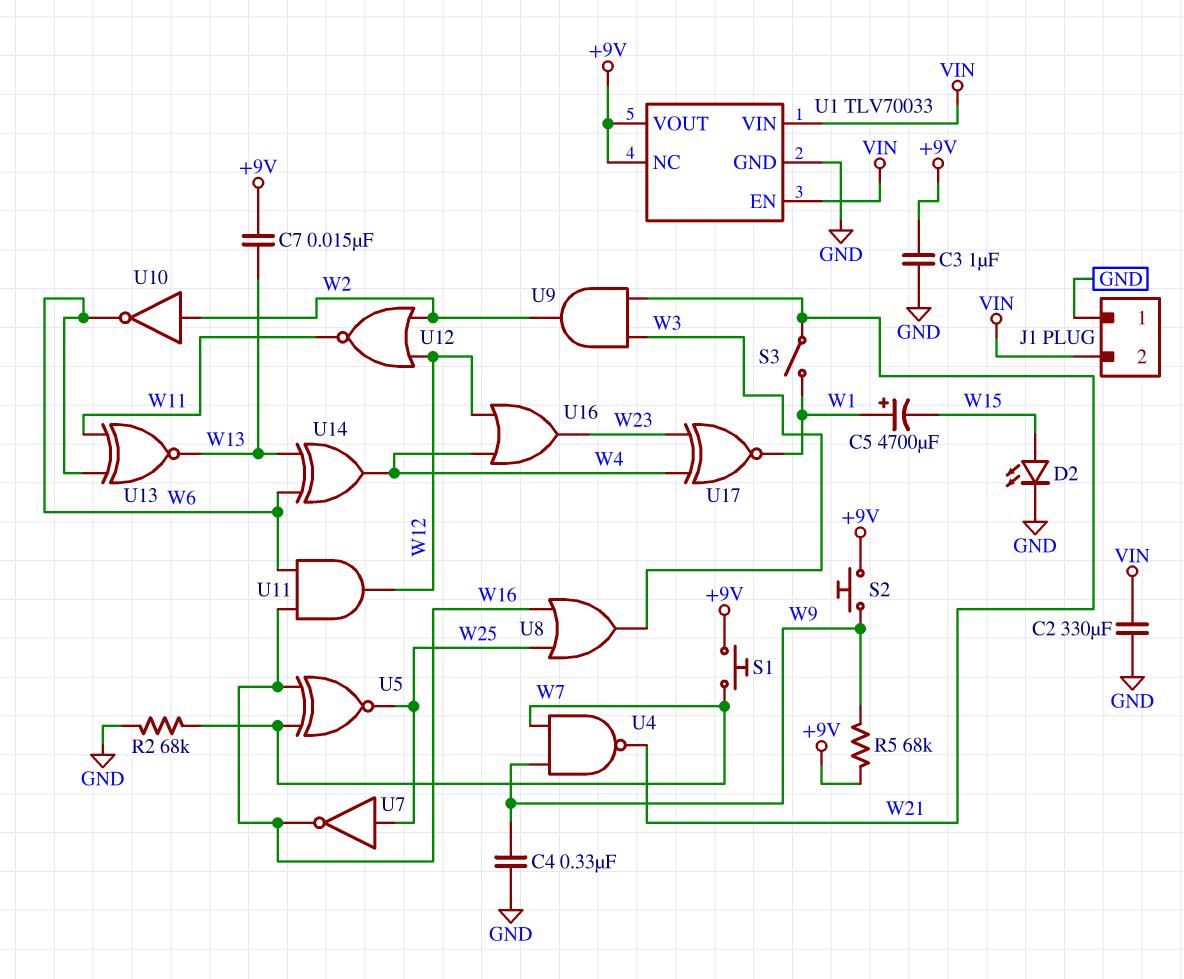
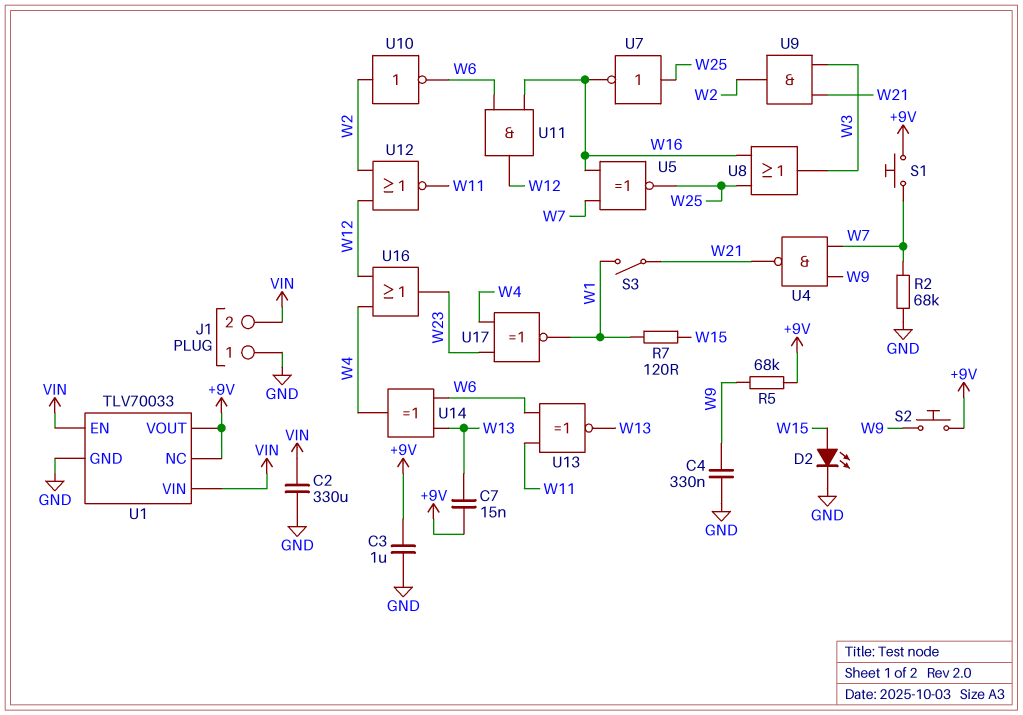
C5: 4700uF (plus W1, minus W15) -> none
R7: none -> 120 (W1, W15)

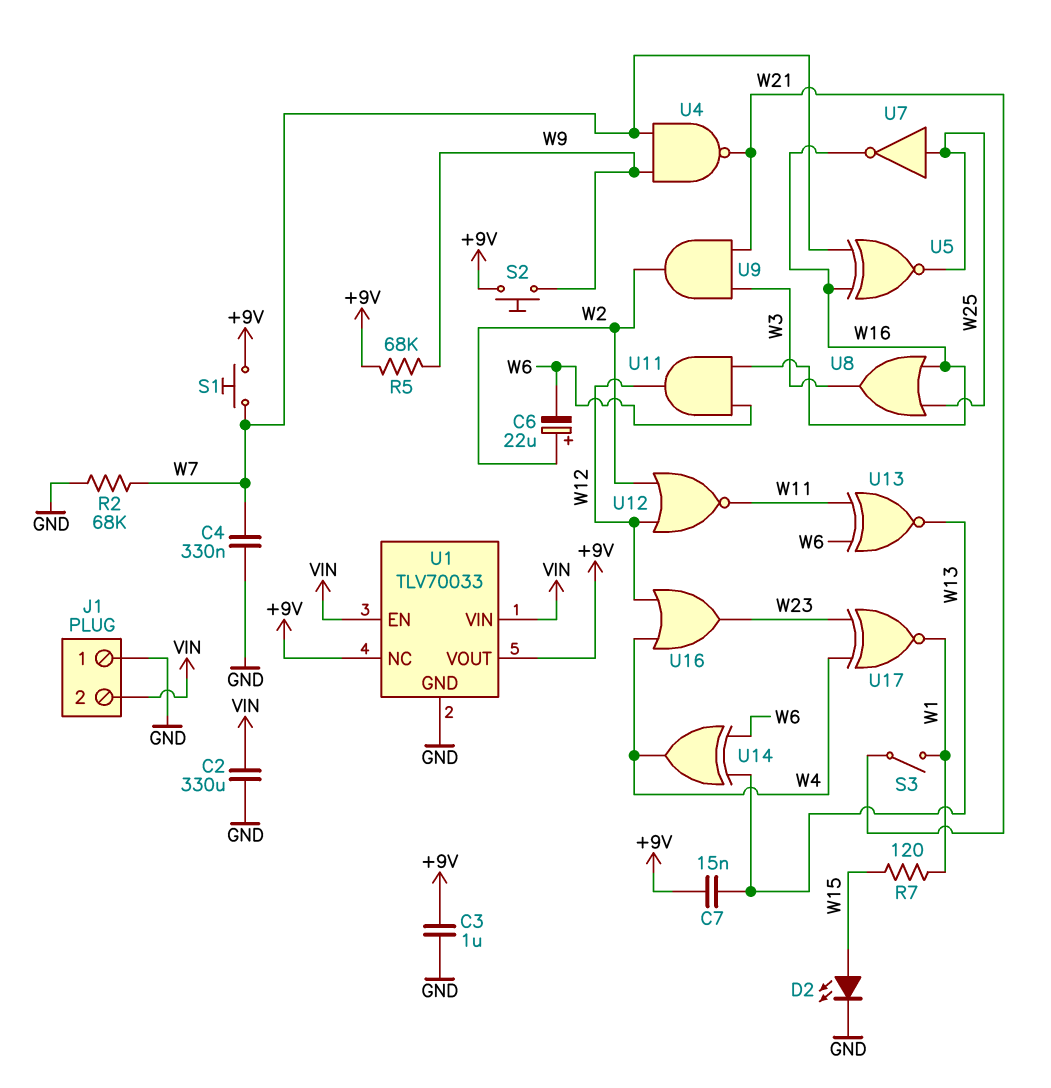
C4: 330nF (GND, W9) -> 330nF (GND, W7)
C6: none -> 22uF (plus W2, minus W6)
U10: NOT (in W2, out W6) -> none

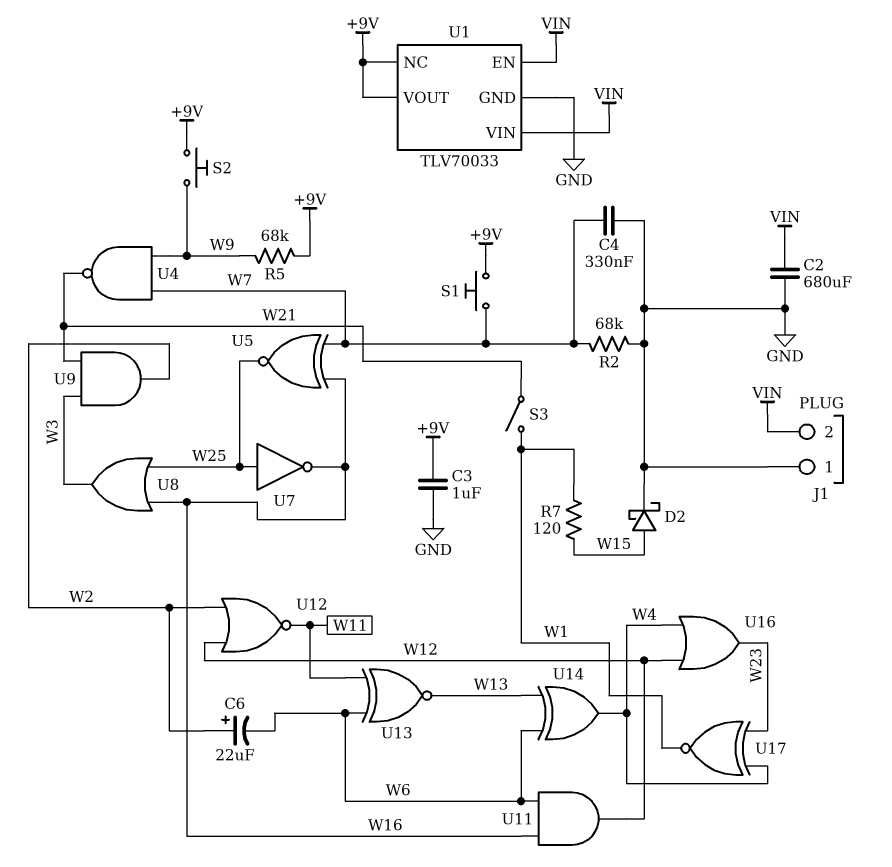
C2: 330uF (GND, VIN) -> 680uF (GND, VIN)
C7: 15nF (+9V, W13) -> none
D2: LED (A W15, K GND) -> schottky (A W15, K GND)

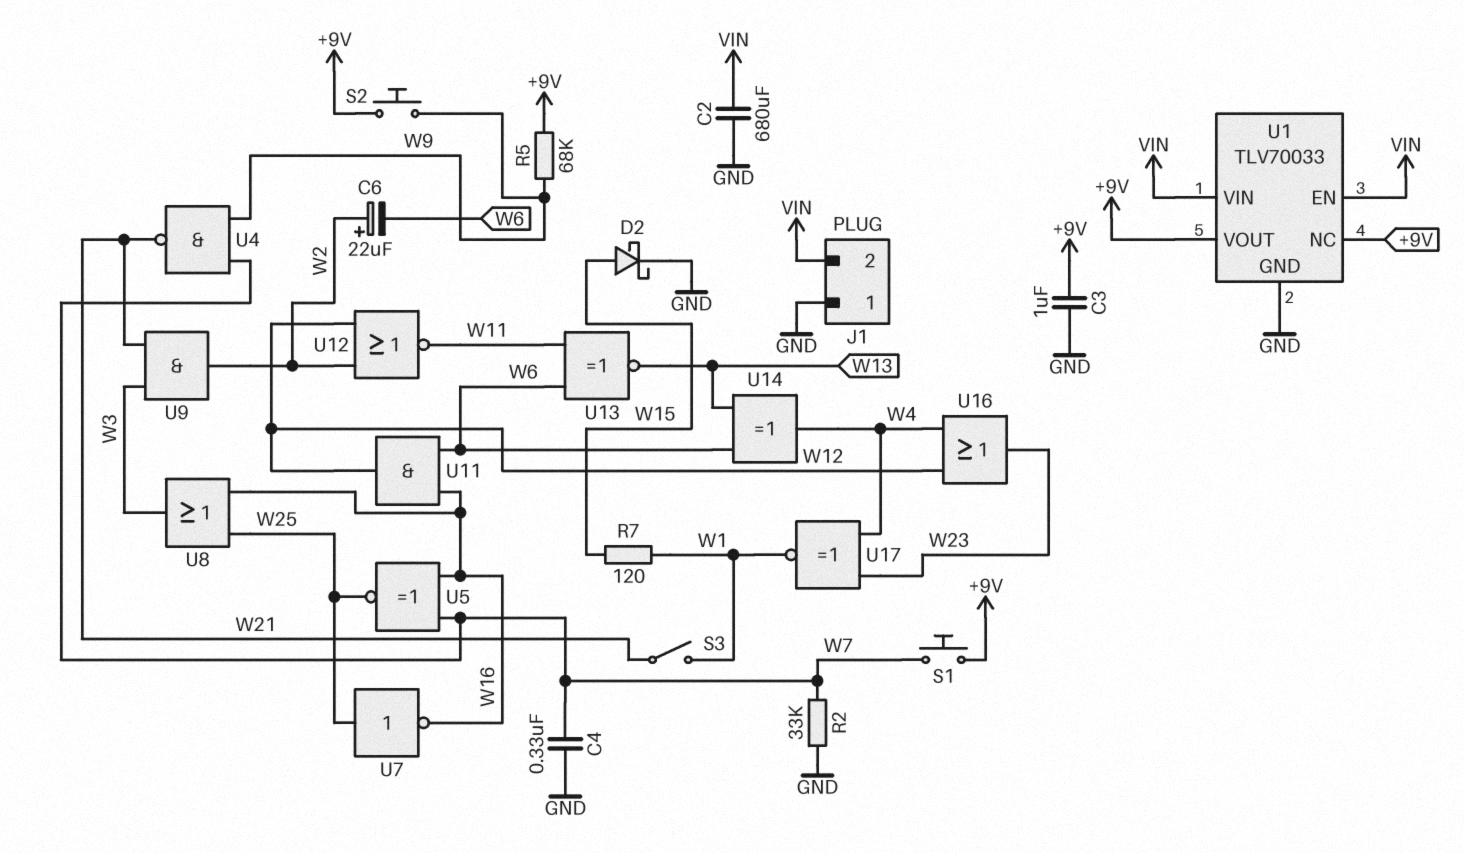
R2: 68k (GND, W7) -> 33k (GND, W7)

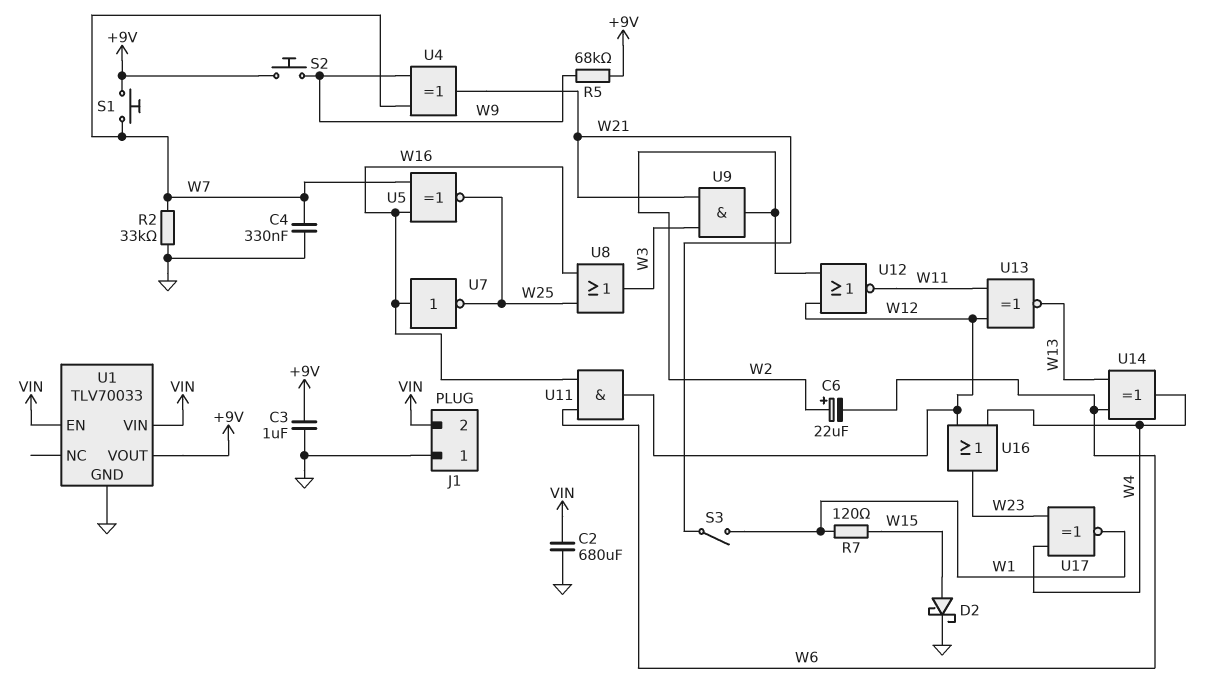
U1 pin NC: +9V -> none
U4: NAND (in W7, in W9, out W21) -> XOR (in W7, in W9, out W21)
U7: NOT (in W25, out W16) -> NOT (in W16, out W25)
U13: XNOR (in W6, in W11, out W13) -> XNOR (in W11, in W12, out W13)

